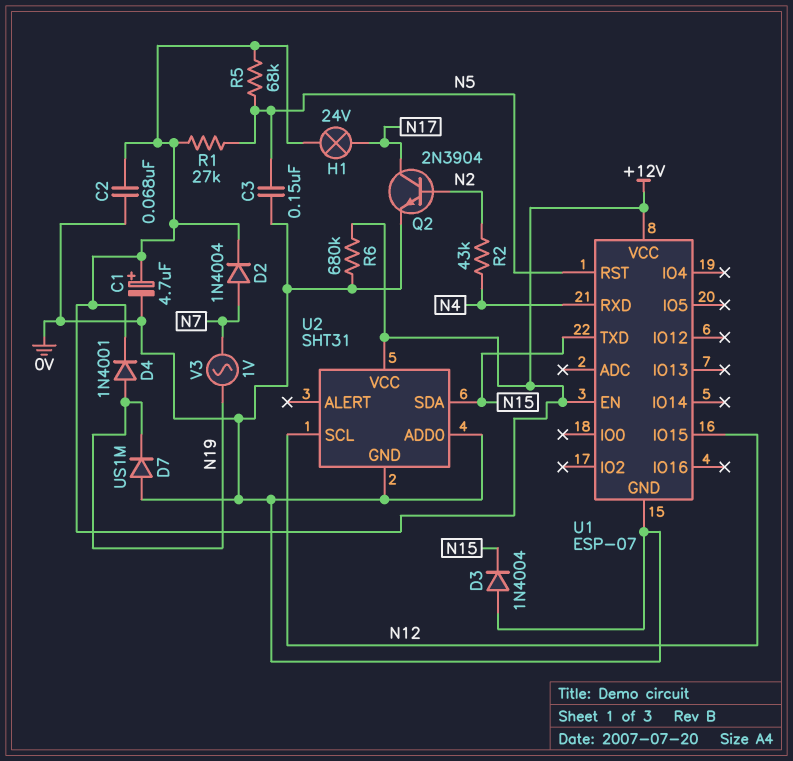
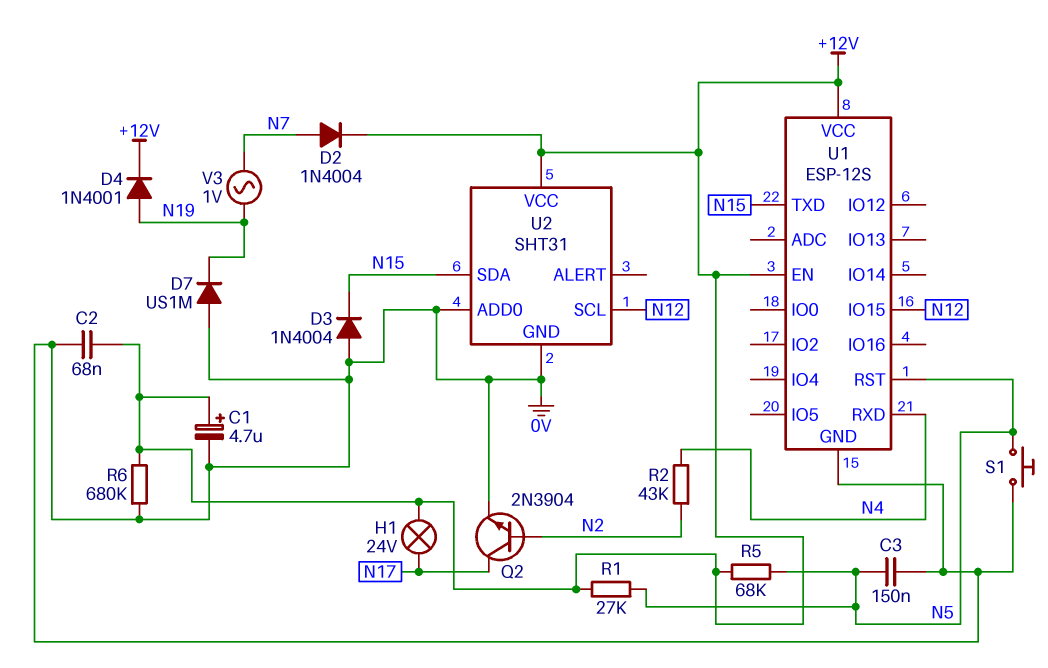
S1: none -> button (0V, N5)
U1: ESP-07 -> ESP-12S

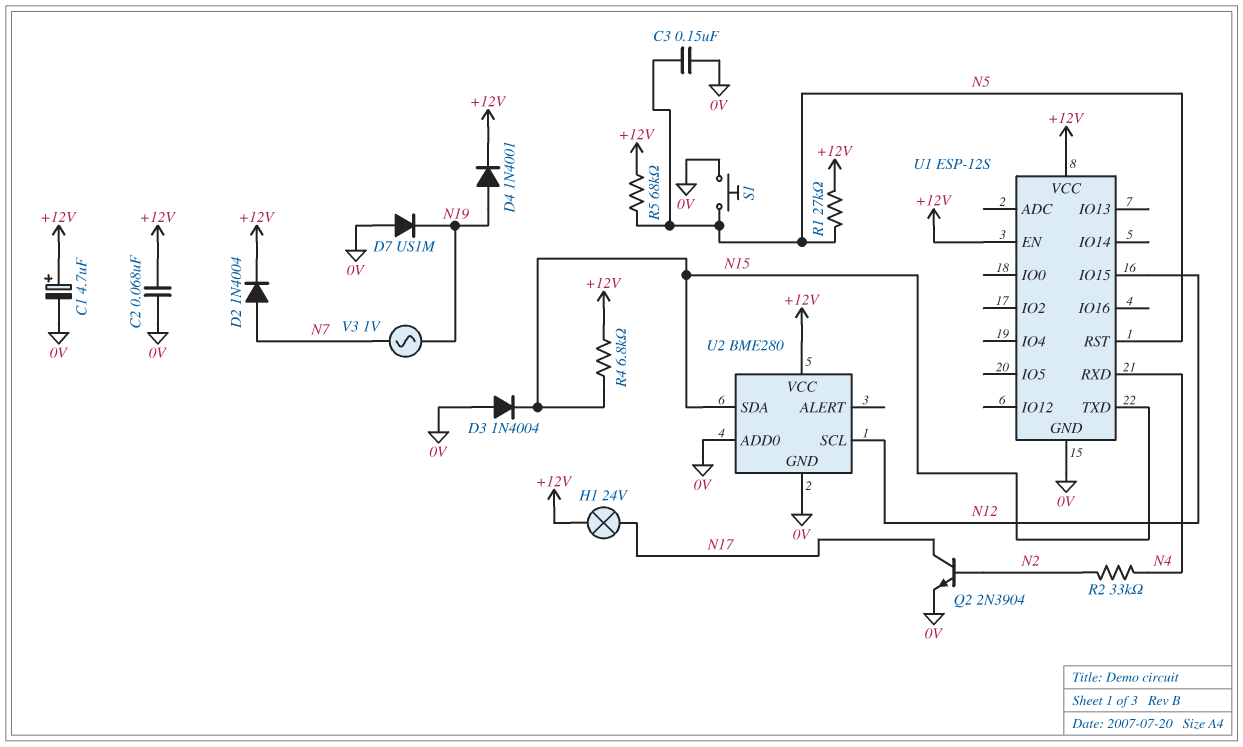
R2: 43k (N2, N4) -> 33k (N2, N4)
R4: none -> 6.8k (+12V, N15)
R6: 680k (+12V, 0V) -> none
U2: SHT31 -> BME280

